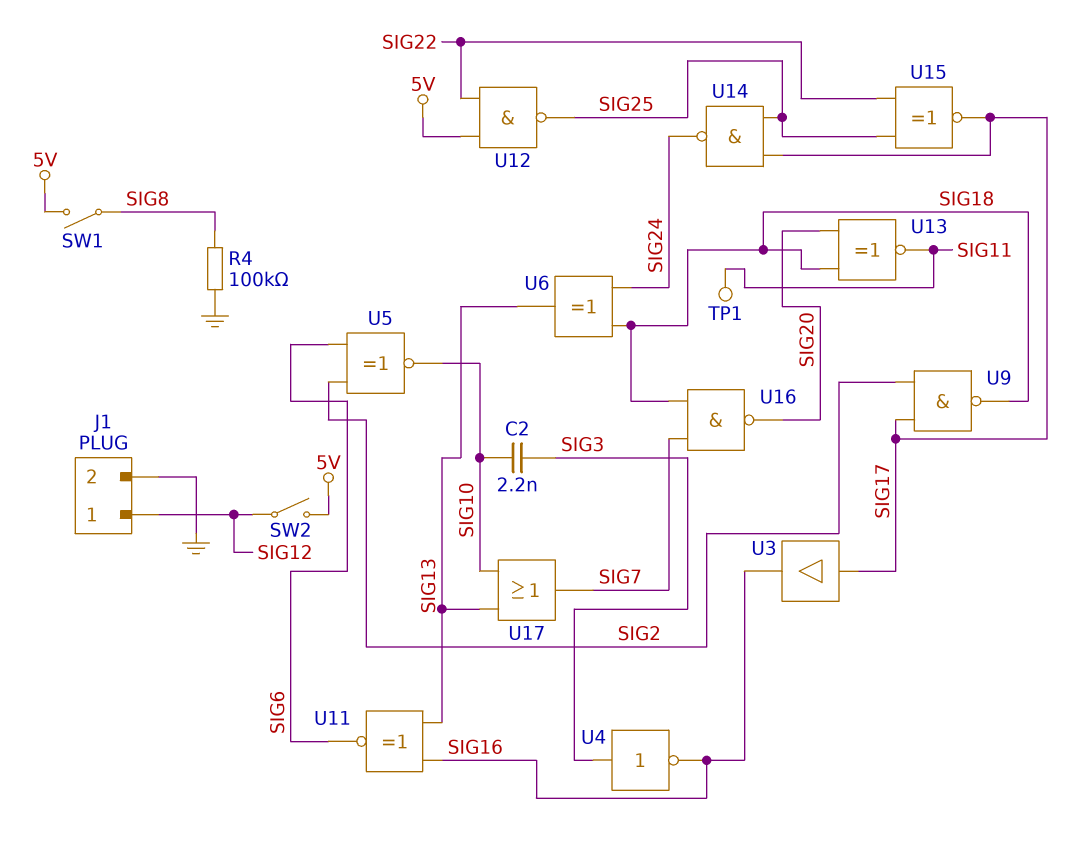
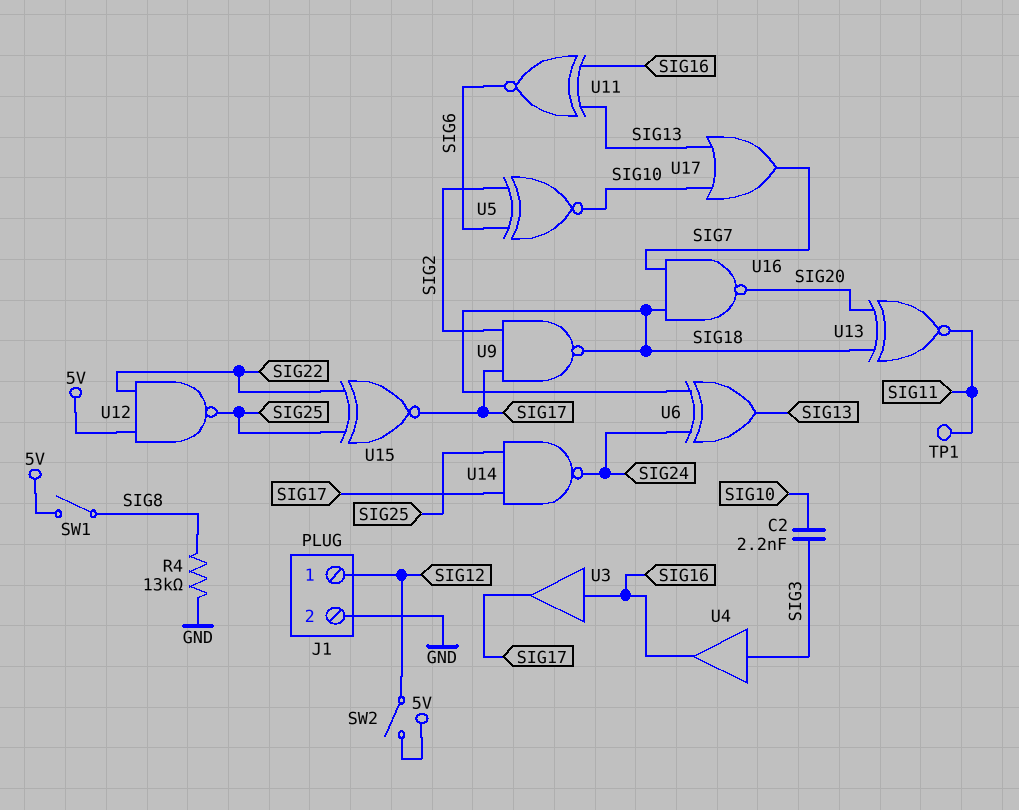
R4: 100k (GND, SIG8) -> 13k (GND, SIG8)
U3: buffer (in SIG17, out SIG16) -> buffer (in SIG16, out SIG17)
U4: NOT (in SIG3, out SIG16) -> buffer (in SIG3, out SIG16)

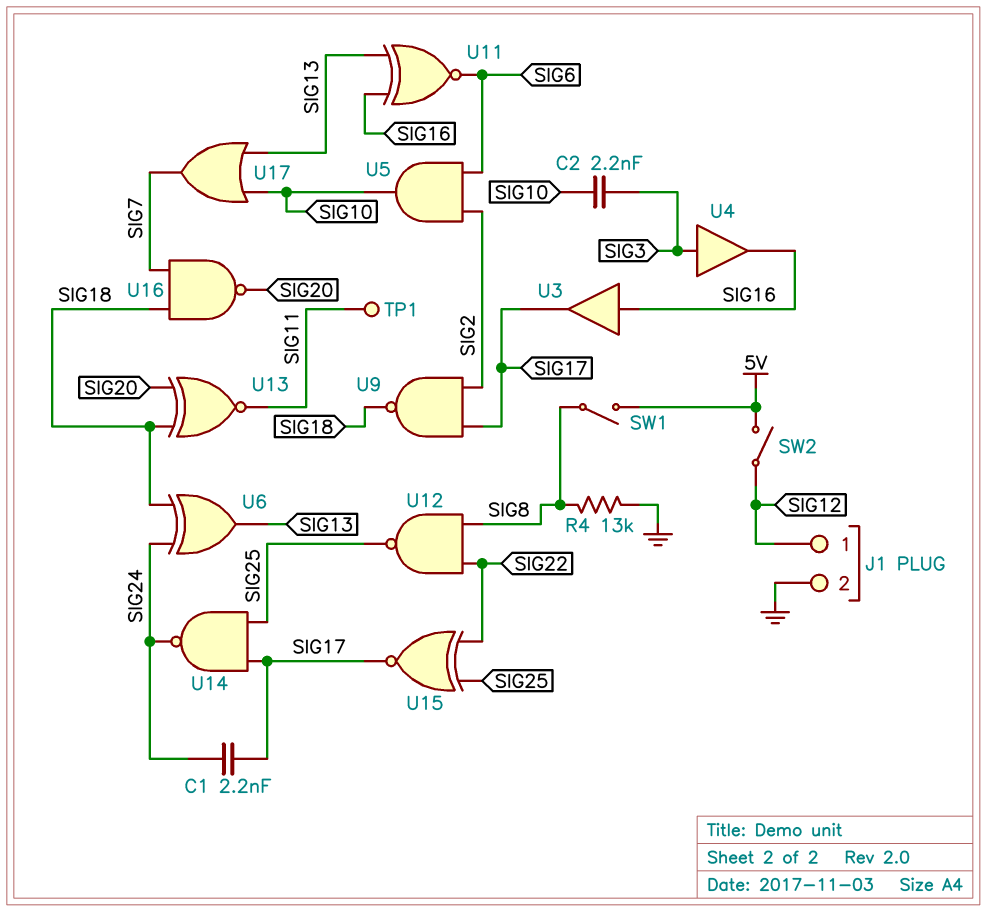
C1: none -> 2.2nF (SIG17, SIG24)
U5: XNOR (in SIG2, in SIG6, out SIG10) -> AND (in SIG2, in SIG6, out SIG10)
U12: NAND (in 5V, in SIG22, out SIG25) -> NAND (in SIG8, in SIG22, out SIG25)

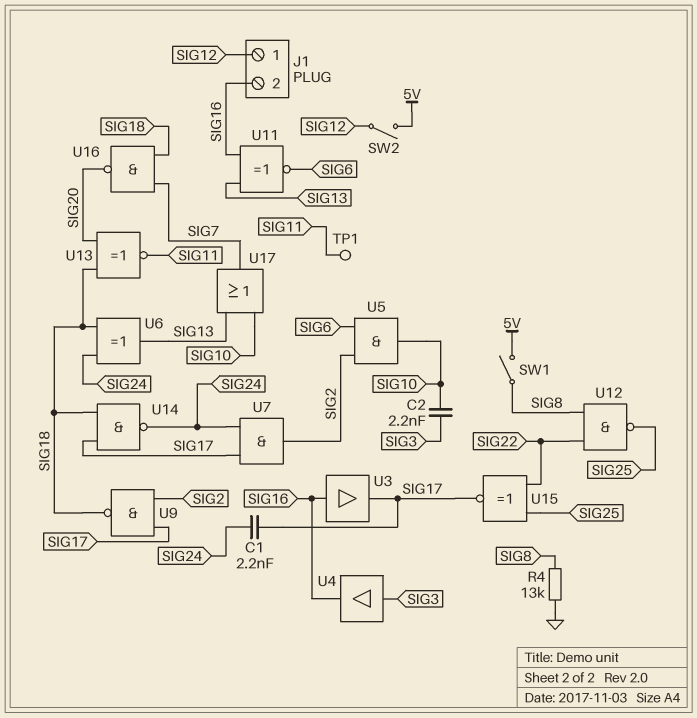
J1 pin 2: GND -> SIG16
U7: none -> AND (in SIG17, in SIG24, out SIG2)
U14: NAND (in SIG17, in SIG25, out SIG24) -> NAND (in SIG17, in SIG18, out SIG24)

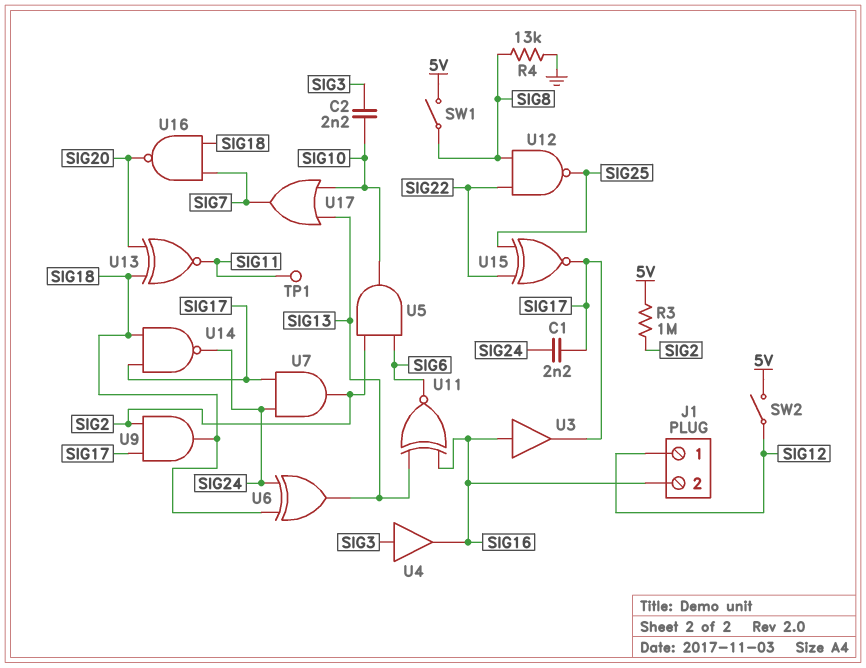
R3: none -> 1M (5V, SIG2)
U9: NAND (in SIG2, in SIG17, out SIG18) -> AND (in SIG2, in SIG17, out SIG18)

